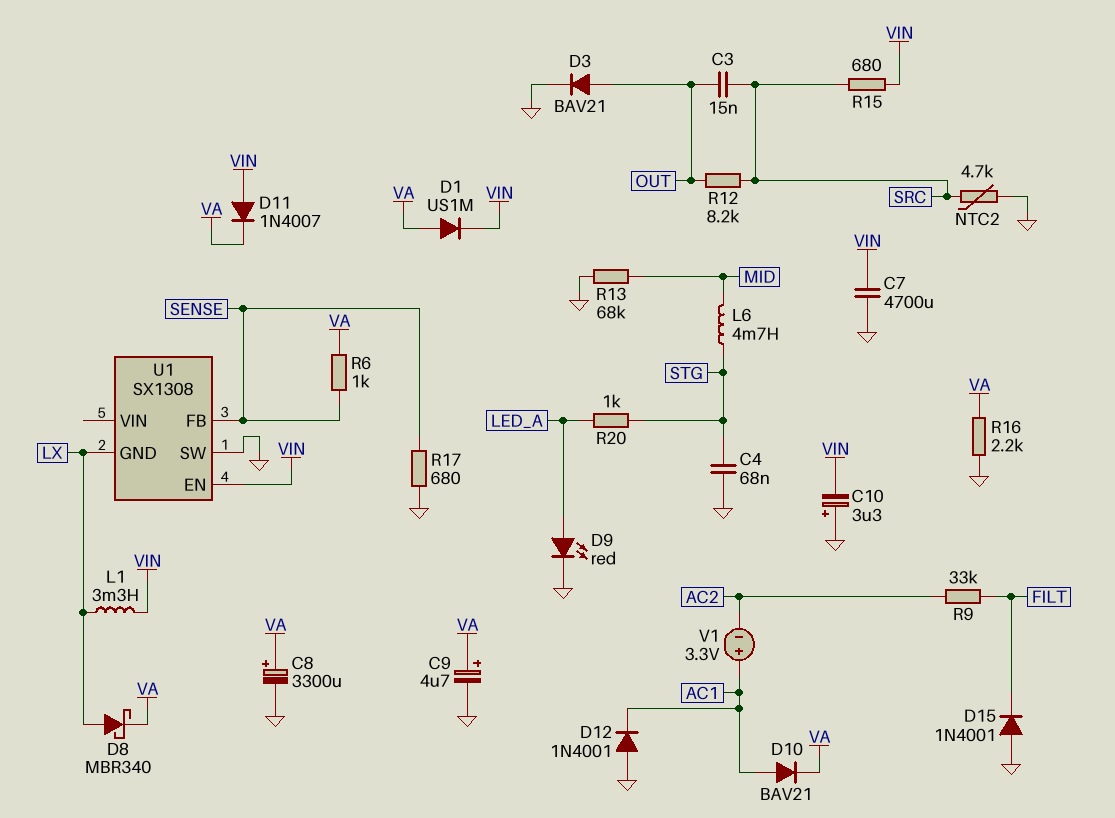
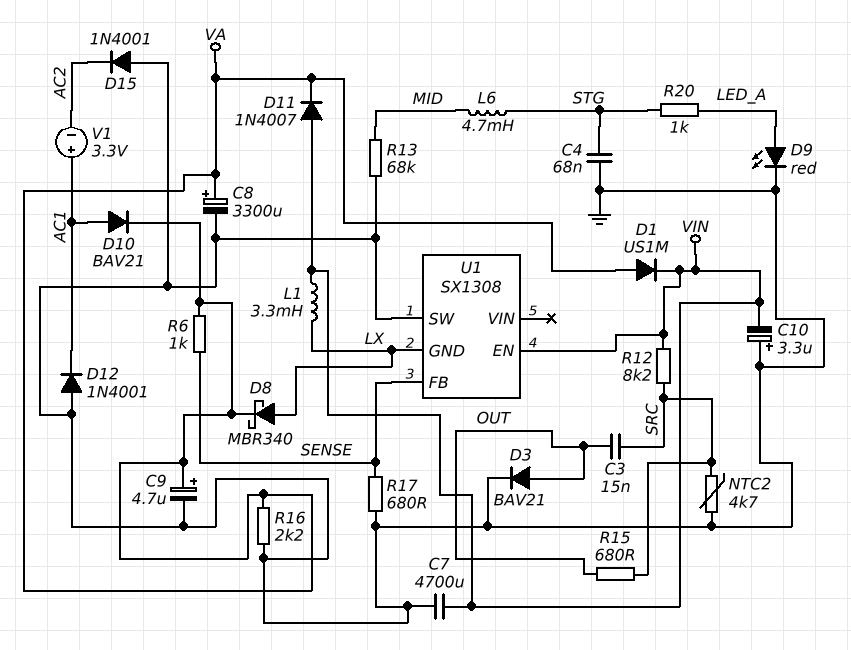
D15: diode 1N4001 (A GND, K FILT) -> diode 1N4001 (A GND, K AC2)
R9: 33k (AC2, FILT) -> none
R12: 8.2k (OUT, SRC) -> 8.2k (SRC, VIN)
R15: 680 (SRC, VIN) -> 680 (OUT, SRC)

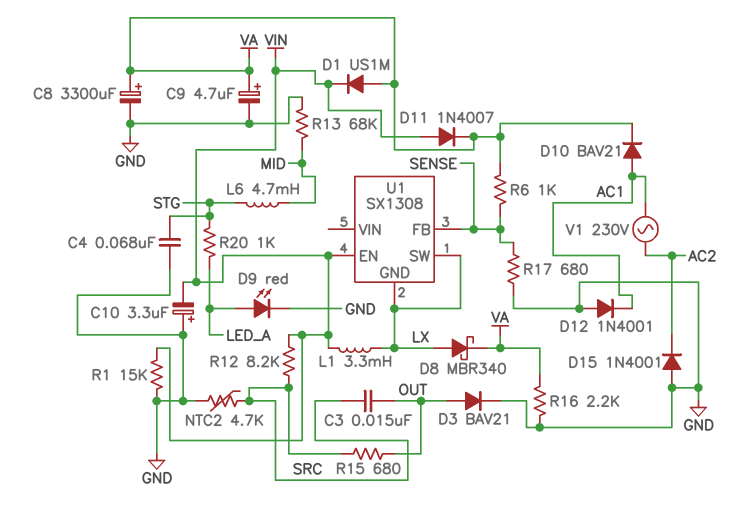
C7: 4700uF (GND, VIN) -> none
R1: none -> 15k (GND, VIN)
U1 pin SW: GND -> LX
V1: 3.3V (plus AC1, minus AC2) -> AC 230V (AC1, AC2)

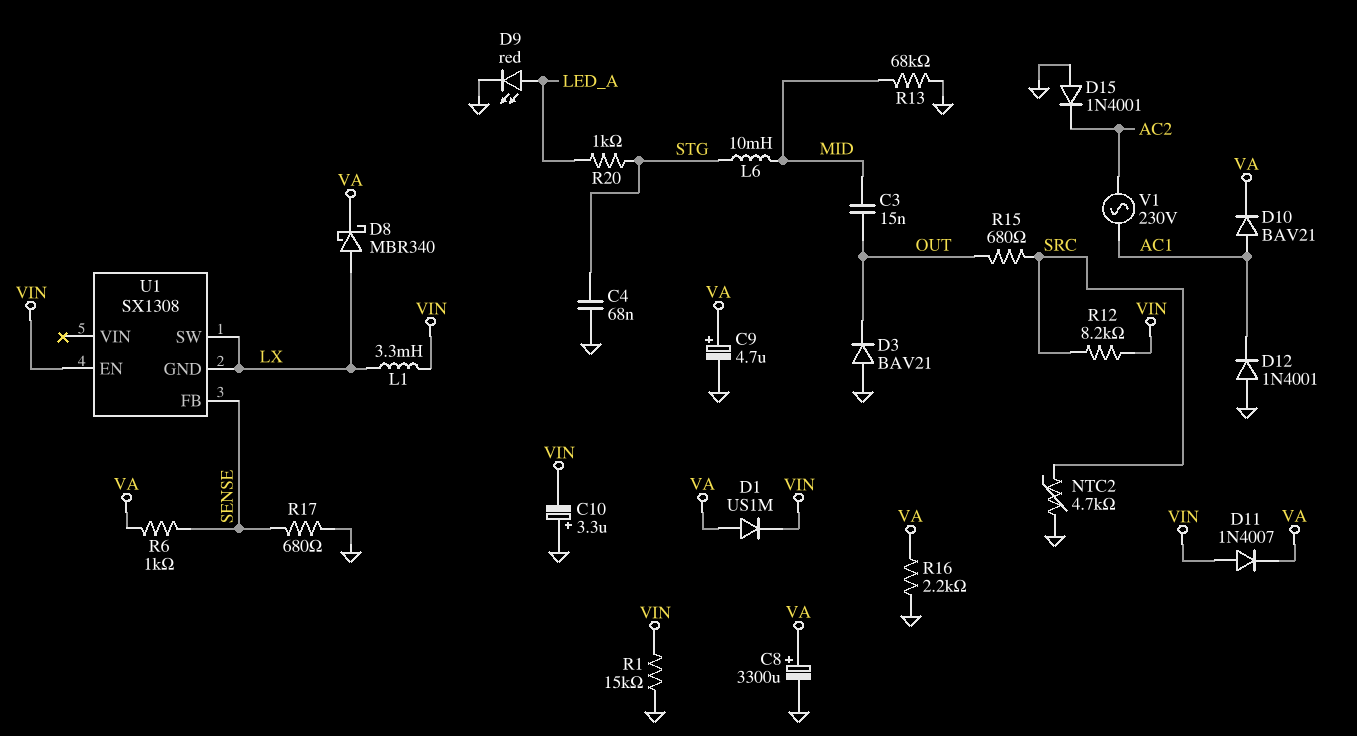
C3: 15nF (OUT, SRC) -> 15nF (MID, OUT)
D3: diode BAV21 (A OUT, K GND) -> diode BAV21 (A GND, K OUT)
L6: 4.7mH (MID, STG) -> 10mH (MID, STG)

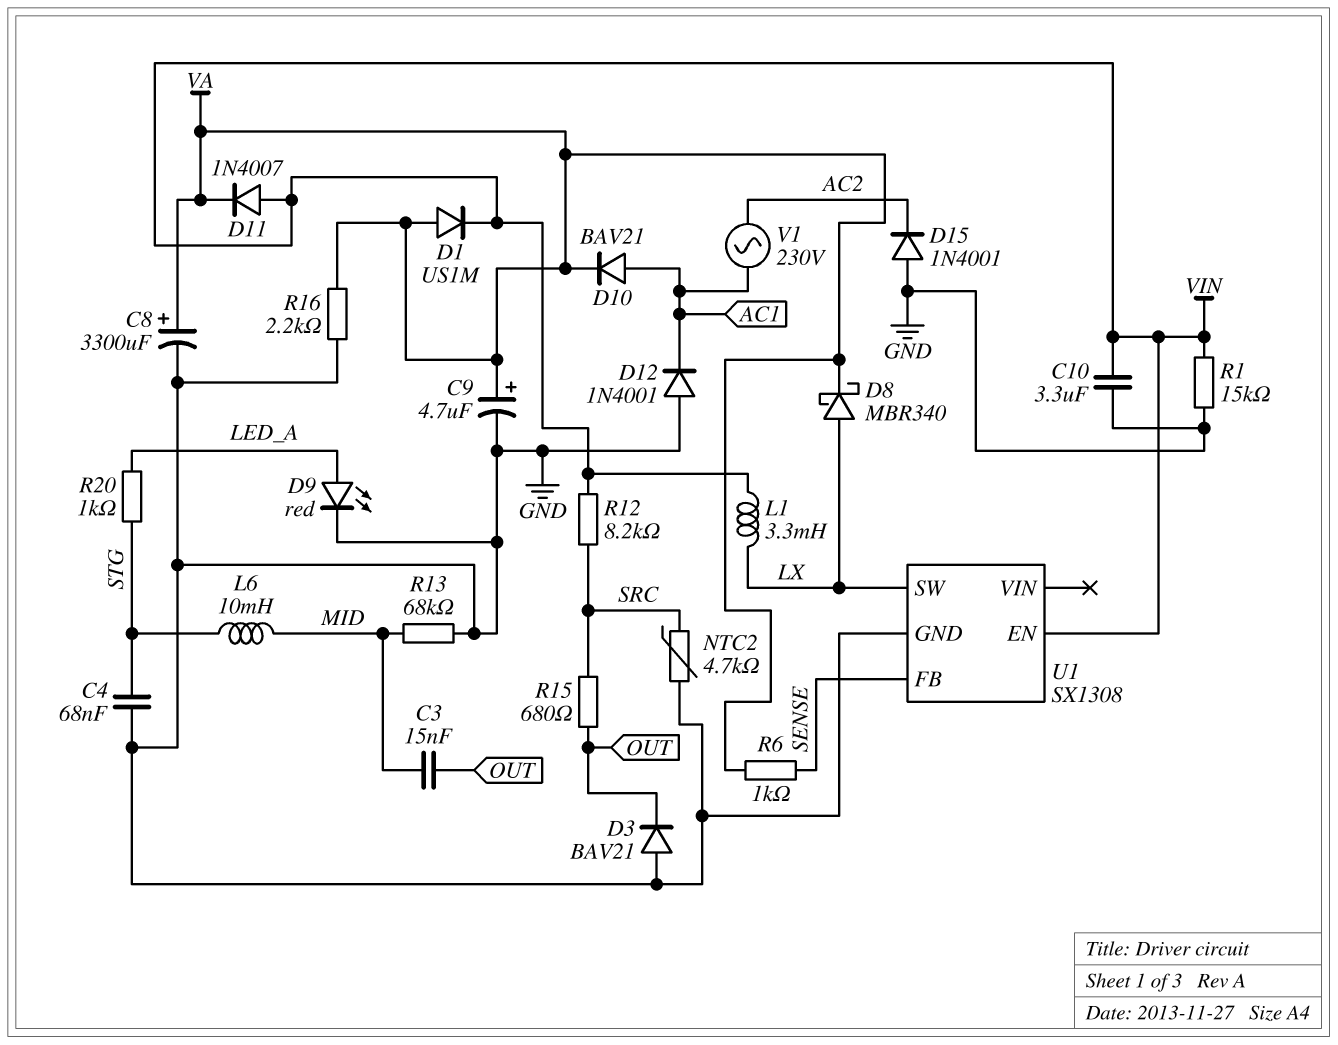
C10: 3.3uF (plus GND, minus VIN) -> 3.3uF (GND, VIN)
R17: 680 (GND, SENSE) -> none
U1 pin GND: LX -> GND

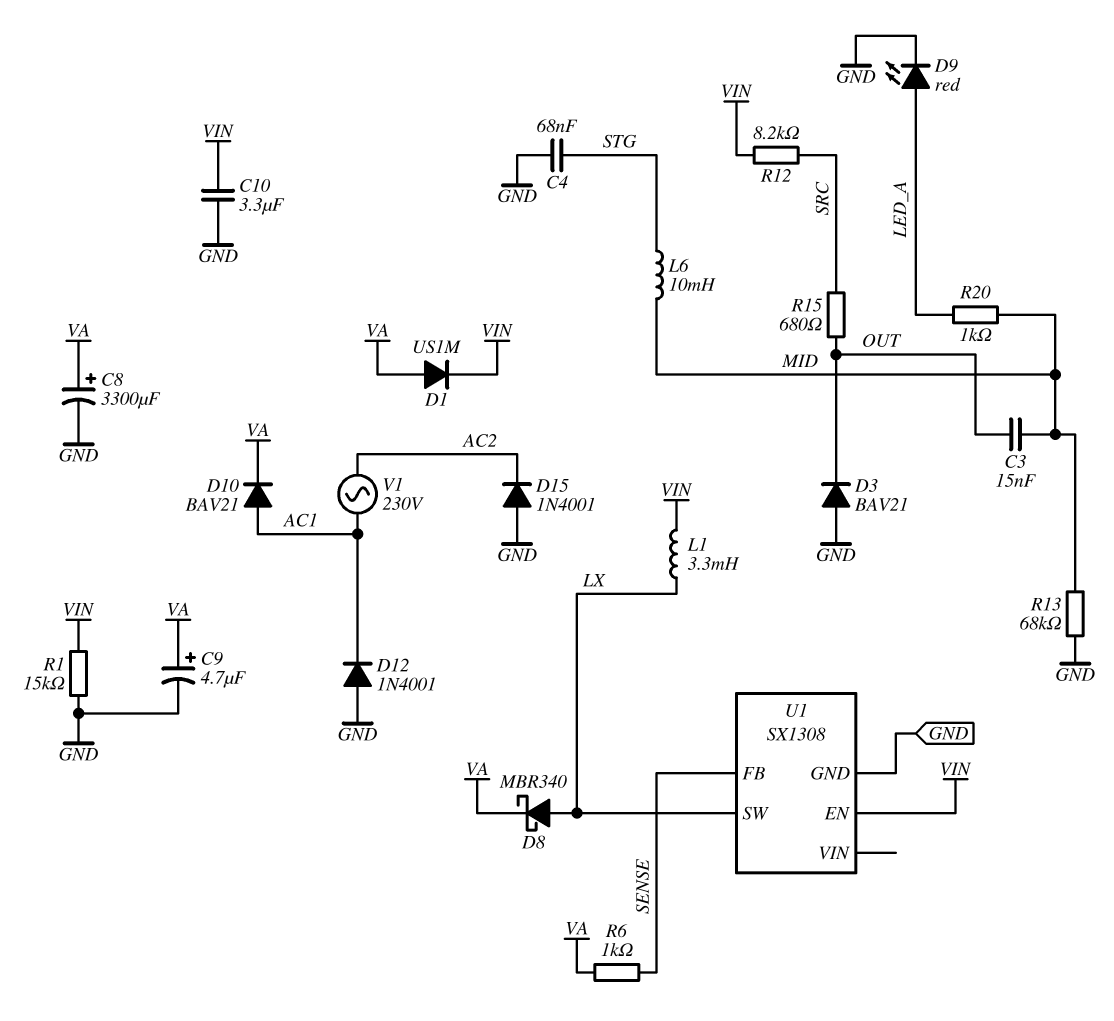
D11: diode 1N4007 (A VIN, K VA) -> none
NTC2: 4.7k (GND, SRC) -> none
R16: 2.2k (GND, VA) -> none
R20: 1k (LED_A, STG) -> 1k (LED_A, MID)

